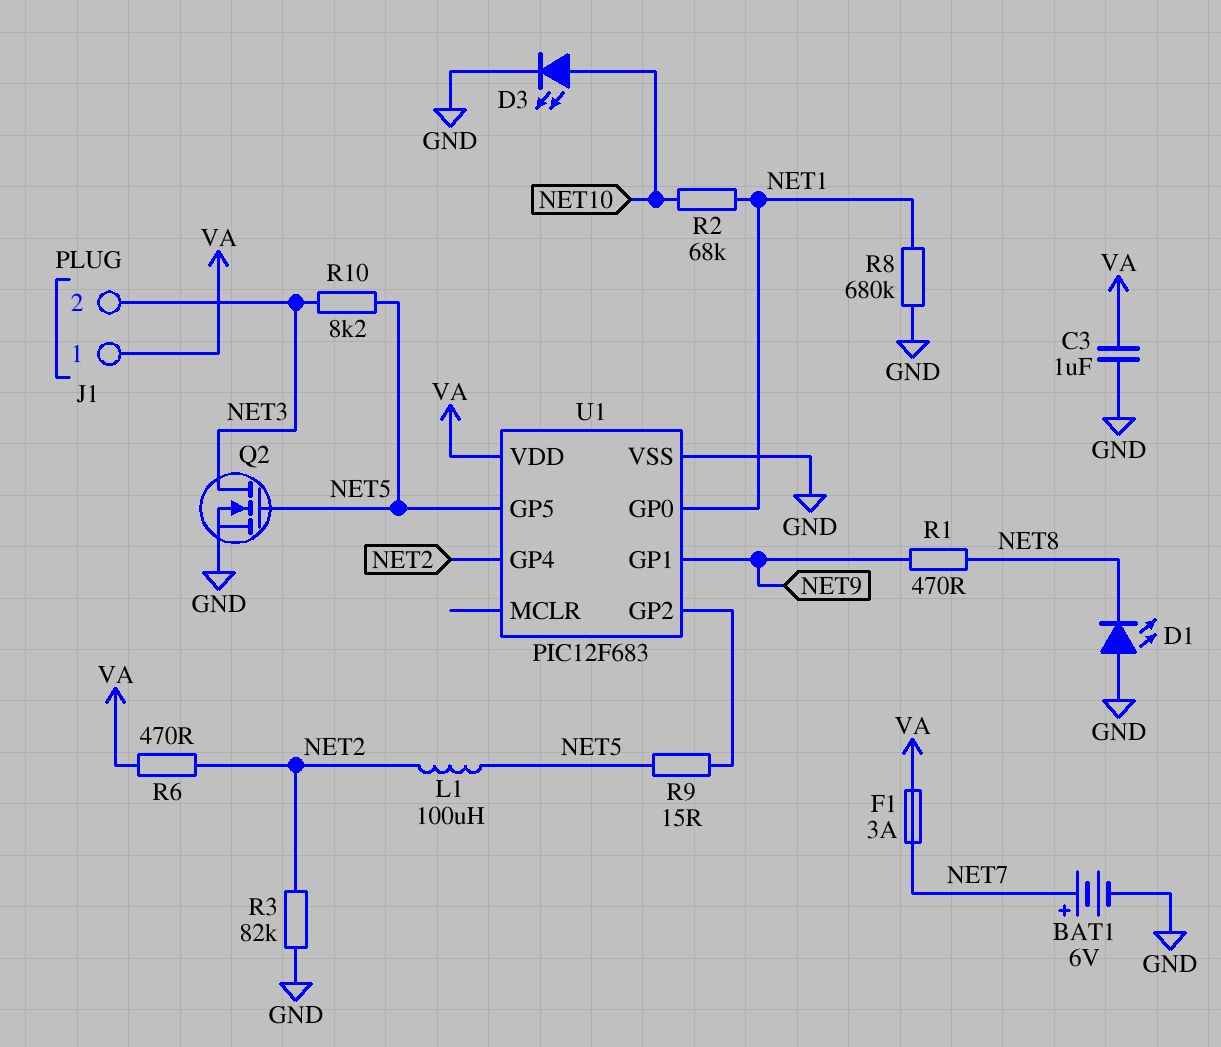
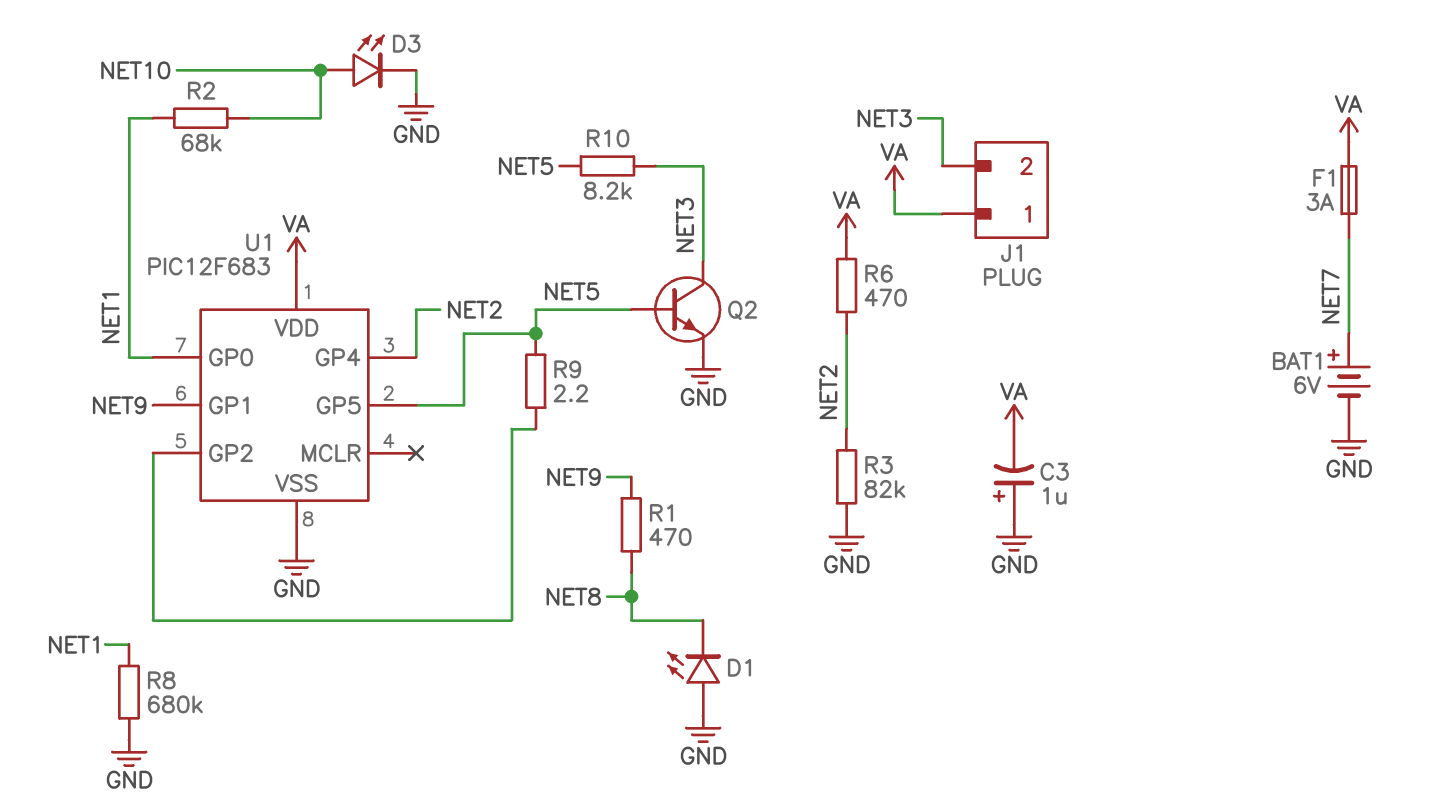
C3: 1uF (GND, VA) -> 1uF (plus GND, minus VA)
L1: 100uH (NET2, NET5) -> none
Q2: NMOS (G NET5, D NET3, S GND) -> NPN (B NET5, C NET3, E GND)
R9: 15 (NET5, U1/GP2) -> 2.2 (NET5, U1/GP2)

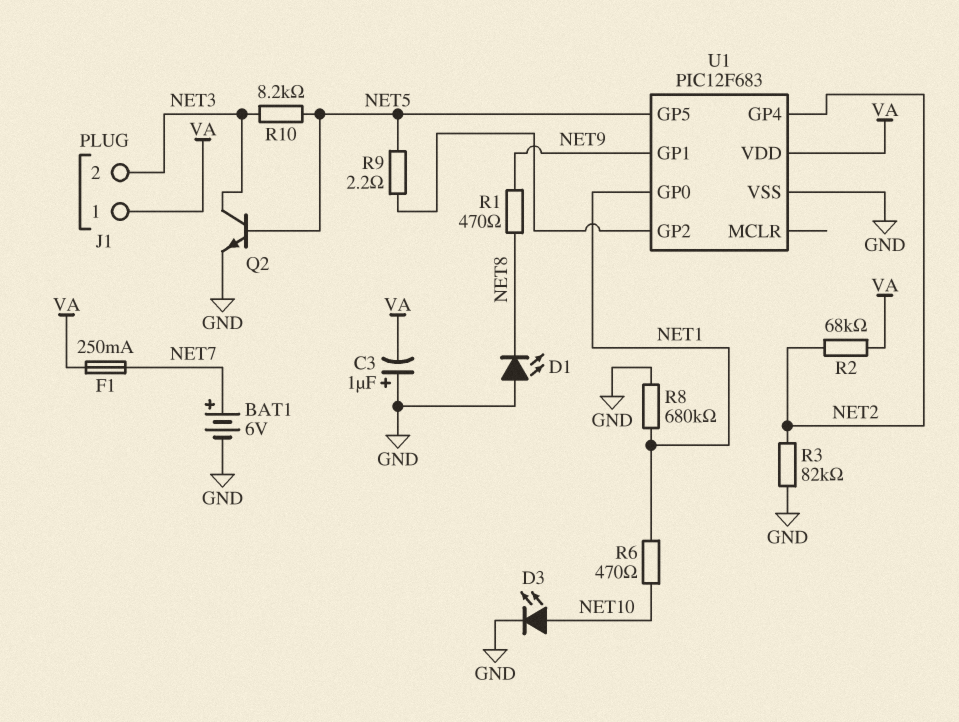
F1: 3A (NET7, VA) -> 250mA (NET7, VA)
R2: 68k (NET1, NET10) -> 68k (NET2, VA)
R6: 470 (NET2, VA) -> 470 (NET1, NET10)

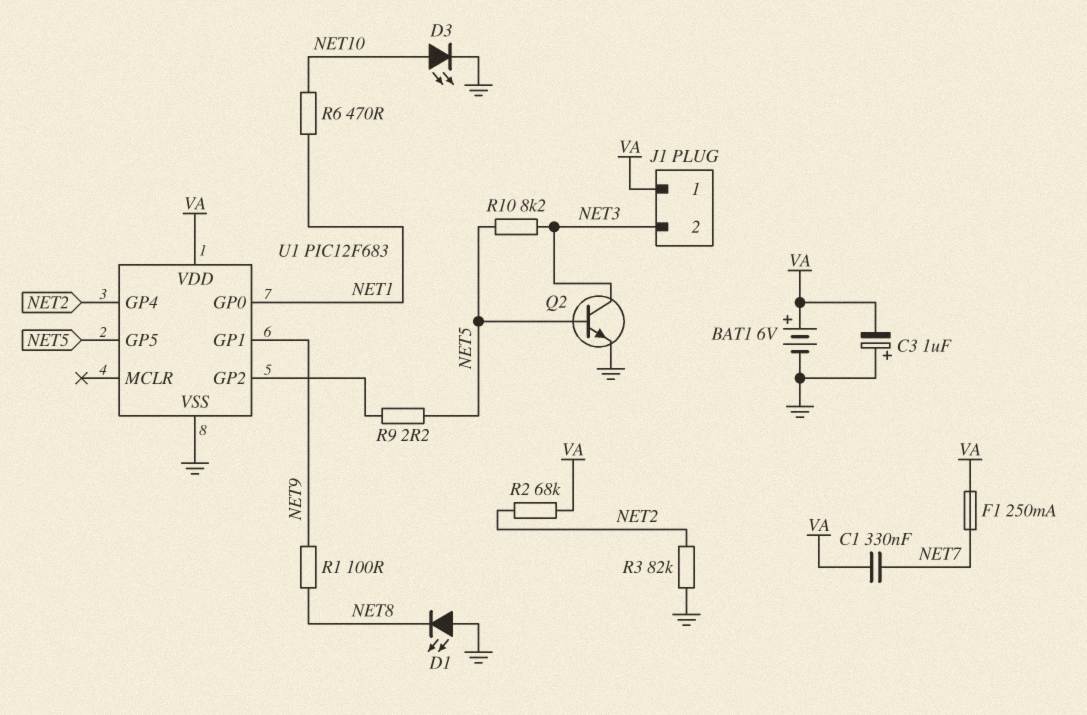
BAT1: 6V (plus NET7, minus GND) -> 6V (plus VA, minus GND)
C1: none -> 330nF (NET7, VA)
R1: 470 (NET8, NET9) -> 100 (NET8, NET9)
R8: 680k (GND, NET1) -> none

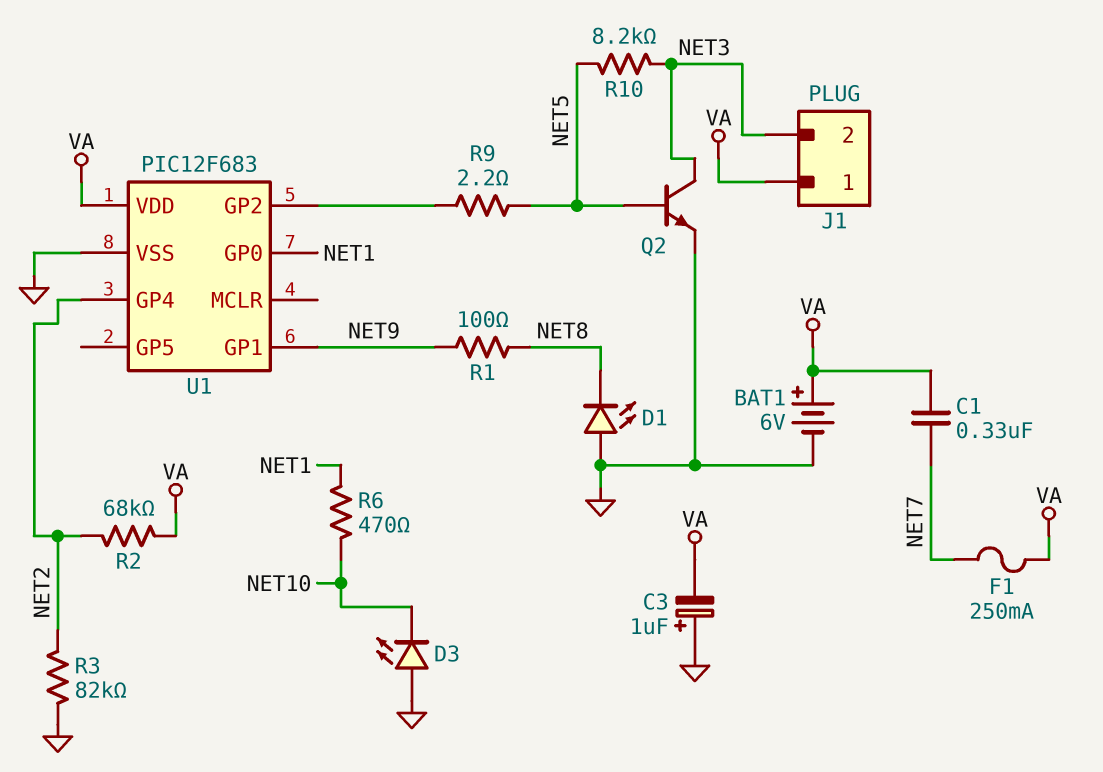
D3: LED (A NET10, K GND) -> LED (A GND, K NET10)
U1 pin GP5: NET5 -> none

